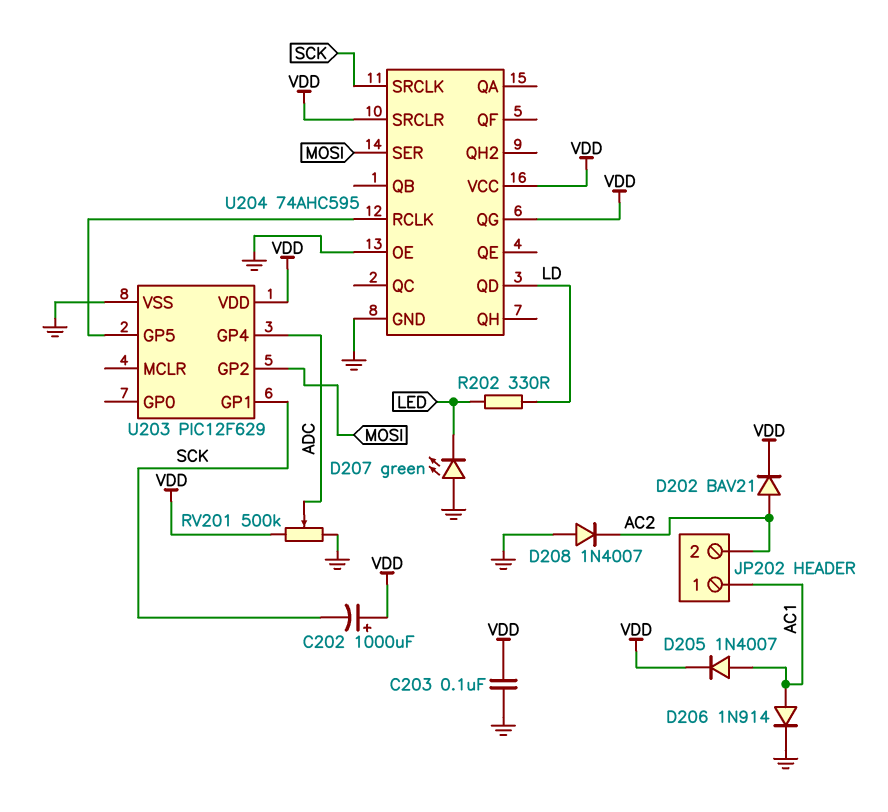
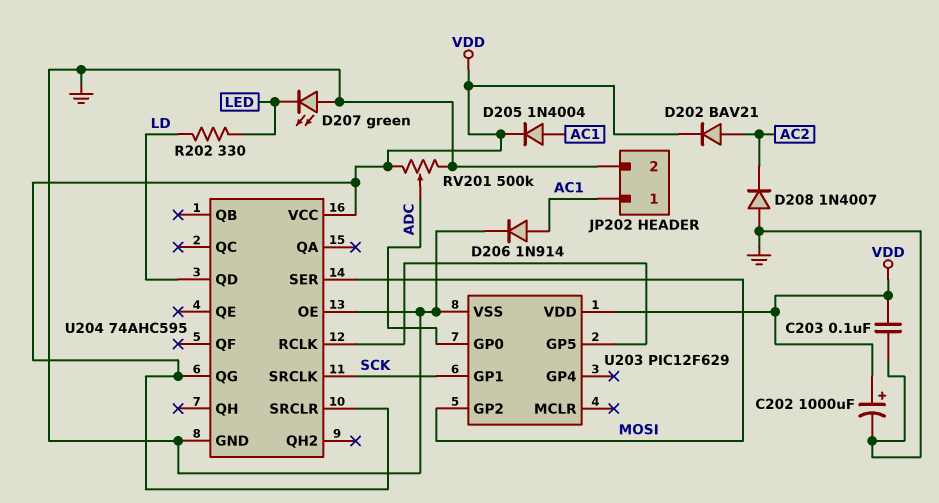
C202: 1000uF (plus VDD, minus SCK) -> 1000uF (plus VDD, minus GND)
D205: diode 1N4007 (A AC1, K VDD) -> diode 1N4004 (A AC1, K VDD)
JP202 pin 2: AC2 -> GND
U203 pin GP0: none -> ADC
U203 pin GP4: ADC -> none

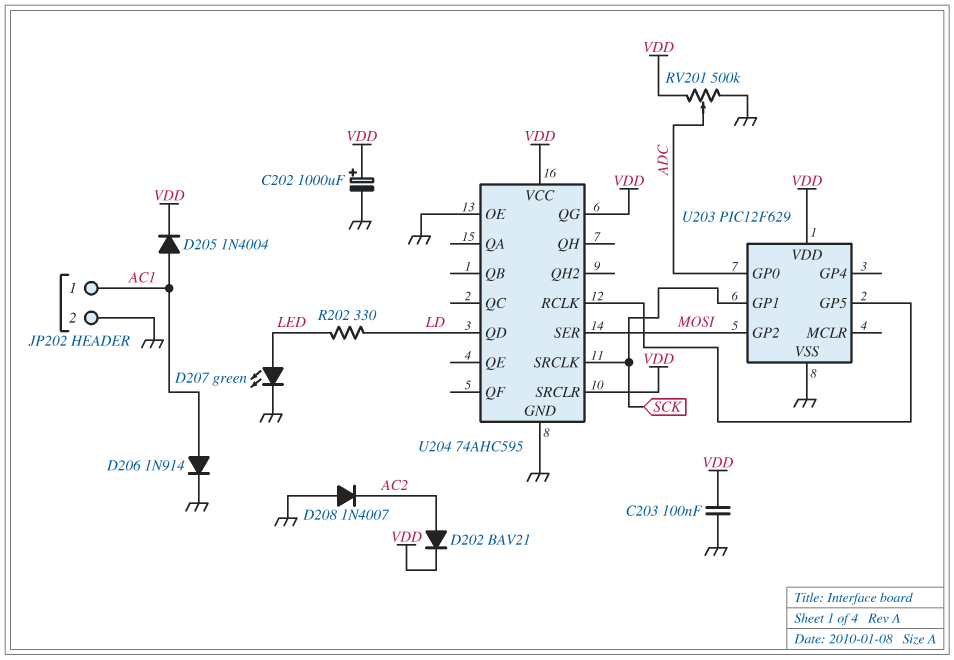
D207: LED green (A GND, K LED) -> LED green (A LED, K GND)

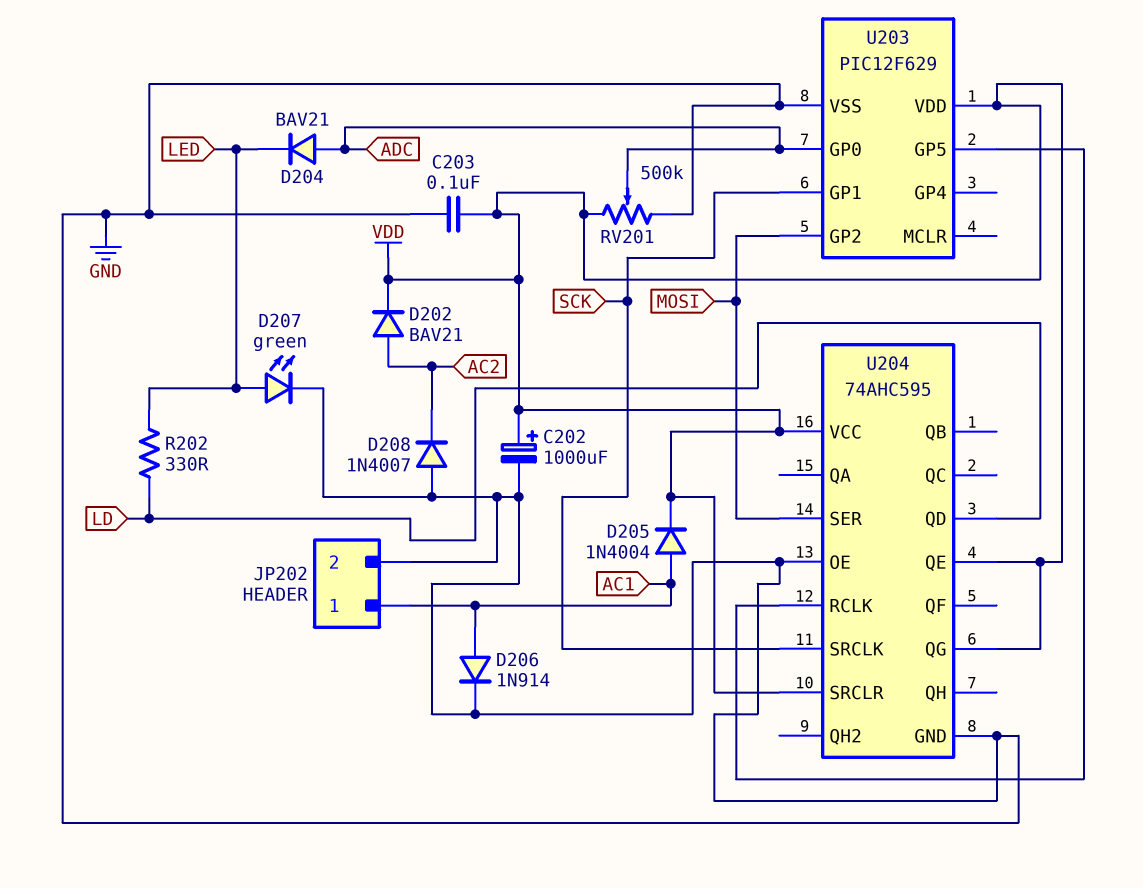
D204: none -> diode BAV21 (A ADC, K LED)
U204 pin QE: none -> VDD

